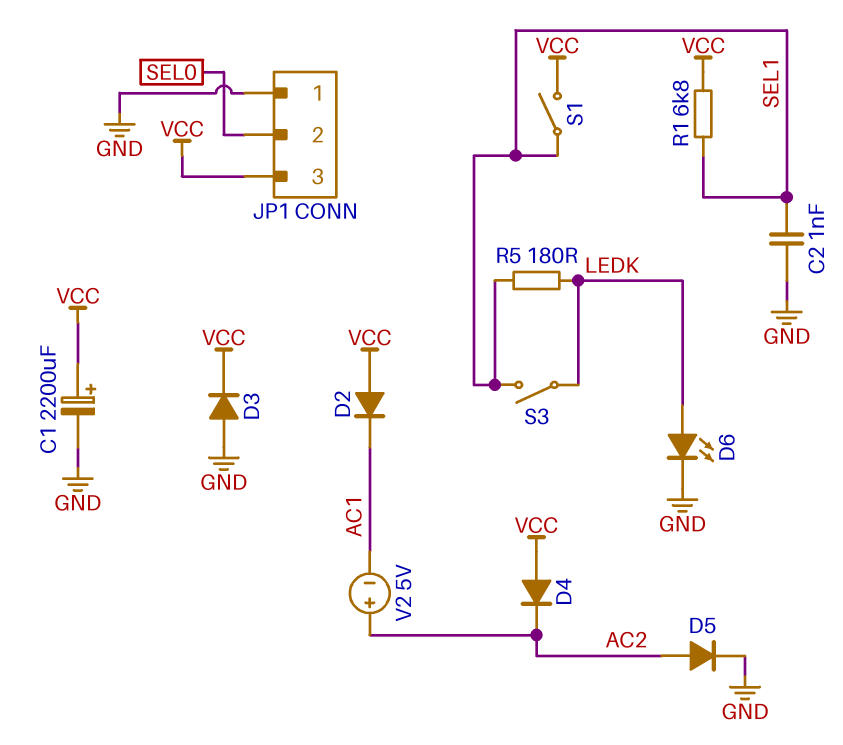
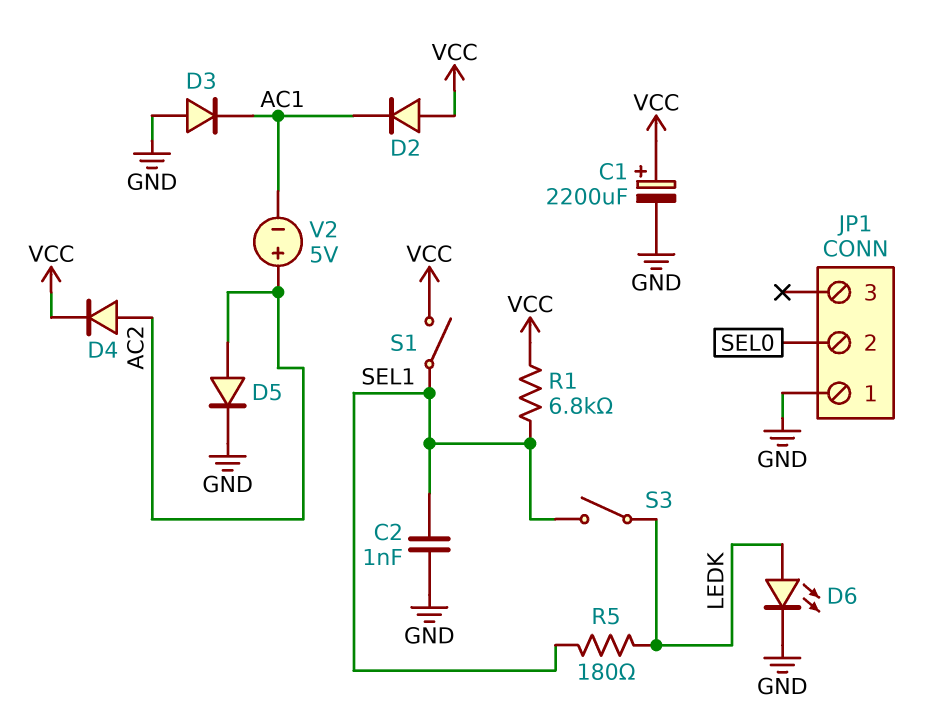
D3: diode (A GND, K VCC) -> diode (A GND, K AC1)
D4: diode (A VCC, K AC2) -> diode (A AC2, K VCC)
JP1 pin 3: VCC -> none

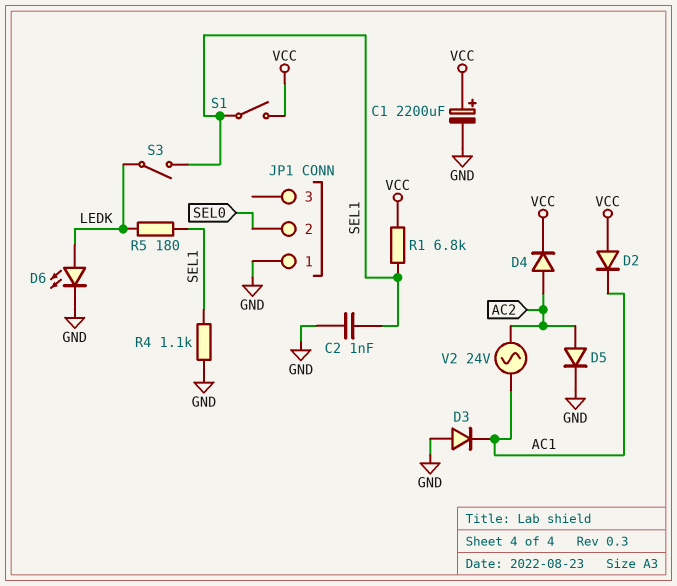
R4: none -> 1.1k (GND, SEL1)
V2: 5V (plus AC2, minus AC1) -> AC 24V (AC1, AC2)

